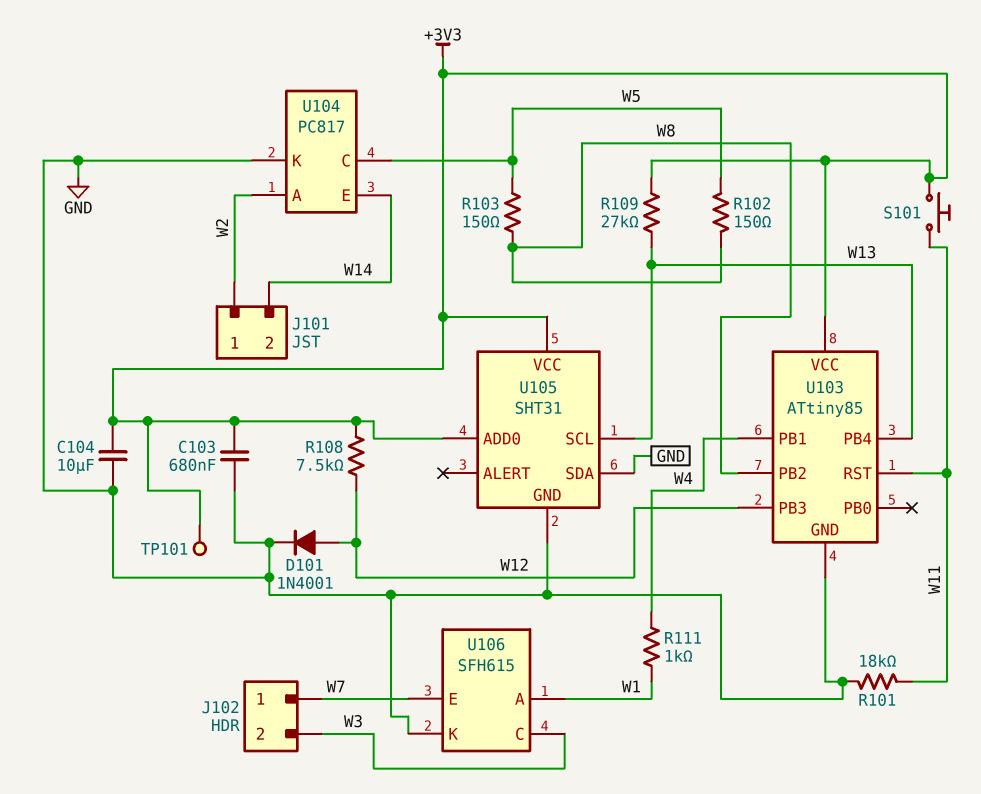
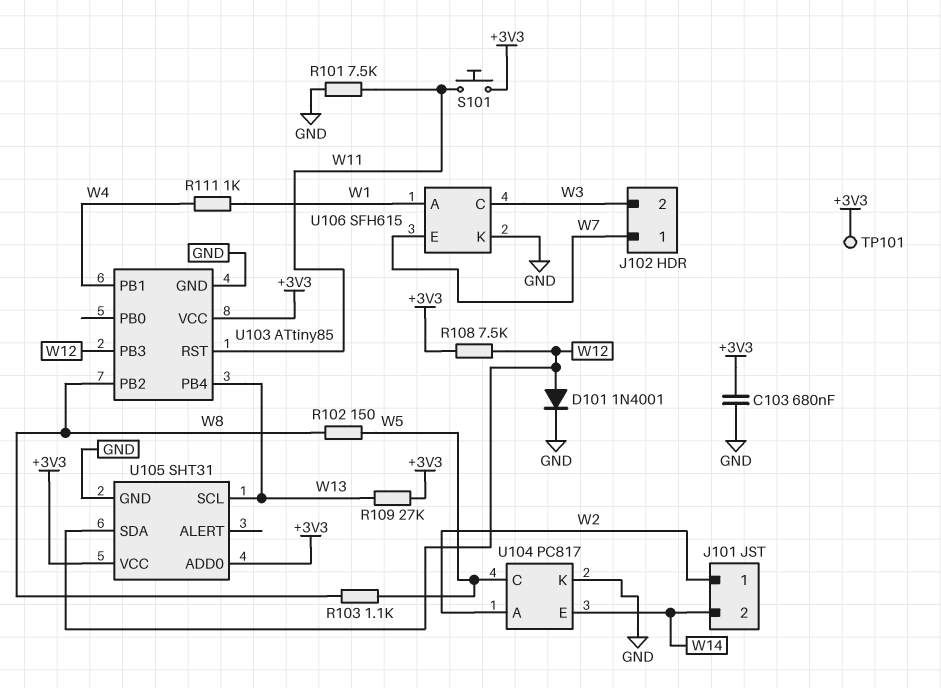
C104: 10uF (+3V3, GND) -> none
R101: 18k (GND, W11) -> 7.5k (GND, W11)
R103: 150 (W5, W8) -> 1.1k (W5, W8)
U105 pin SDA: GND -> W12

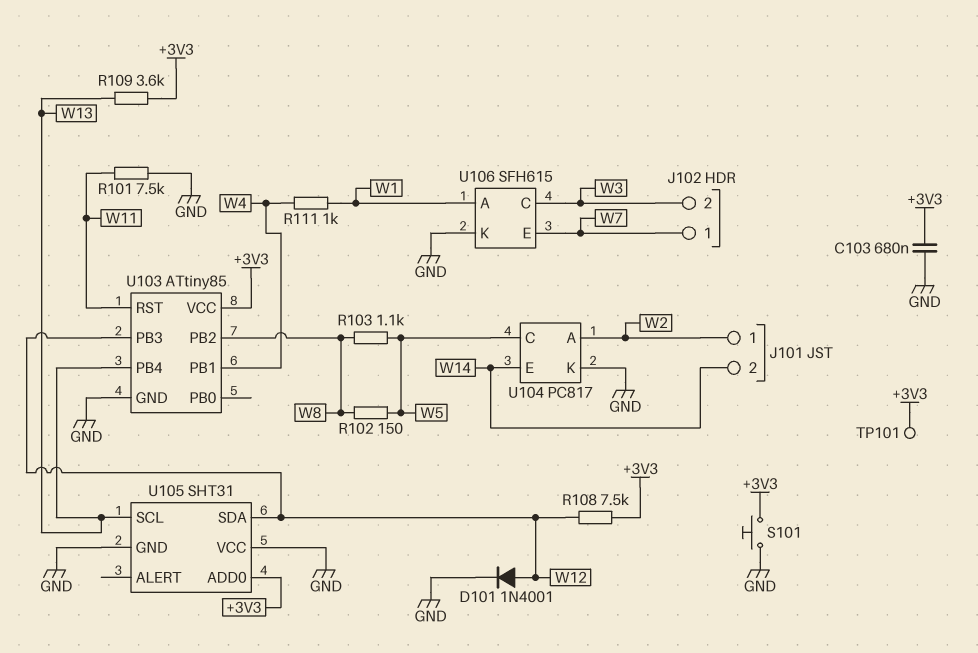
R109: 27k (+3V3, W13) -> 3.6k (+3V3, W13)
S101: button (+3V3, W11) -> button (+3V3, GND)
U105 pin VCC: +3V3 -> GND

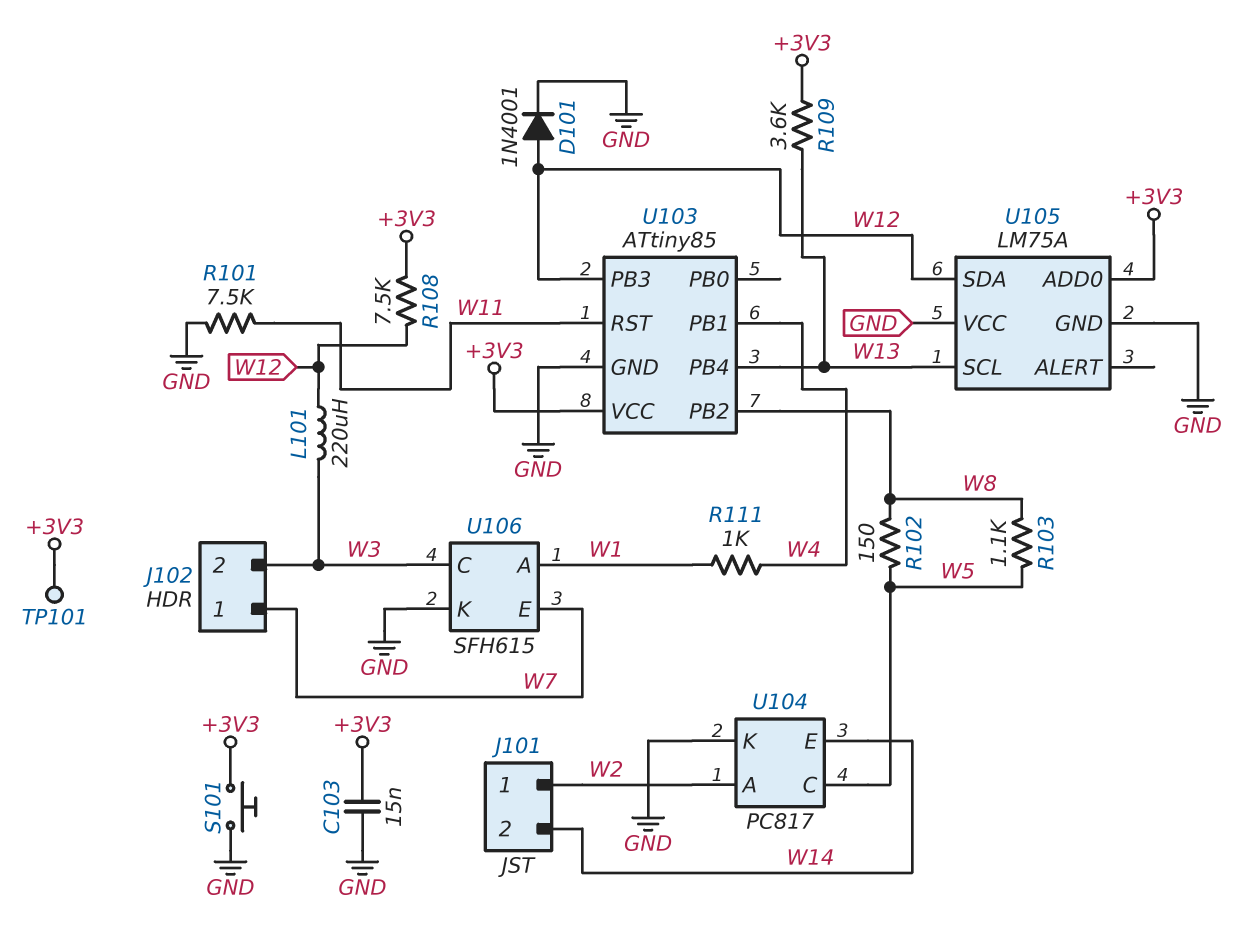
C103: 680nF (+3V3, GND) -> 15nF (+3V3, GND)
L101: none -> 220uH (W3, W12)
U105: SHT31 -> LM75A

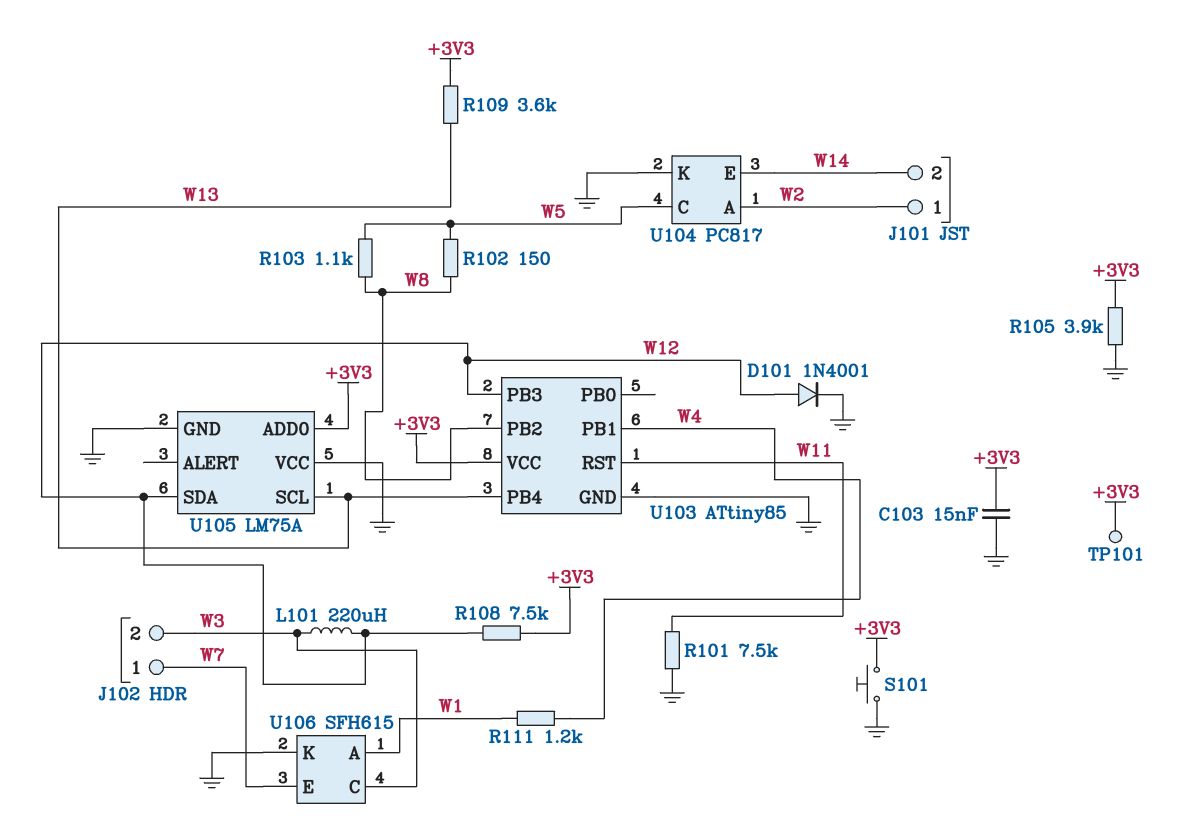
R105: none -> 3.9k (+3V3, GND)
R111: 1k (W1, W4) -> 1.2k (W1, W4)

